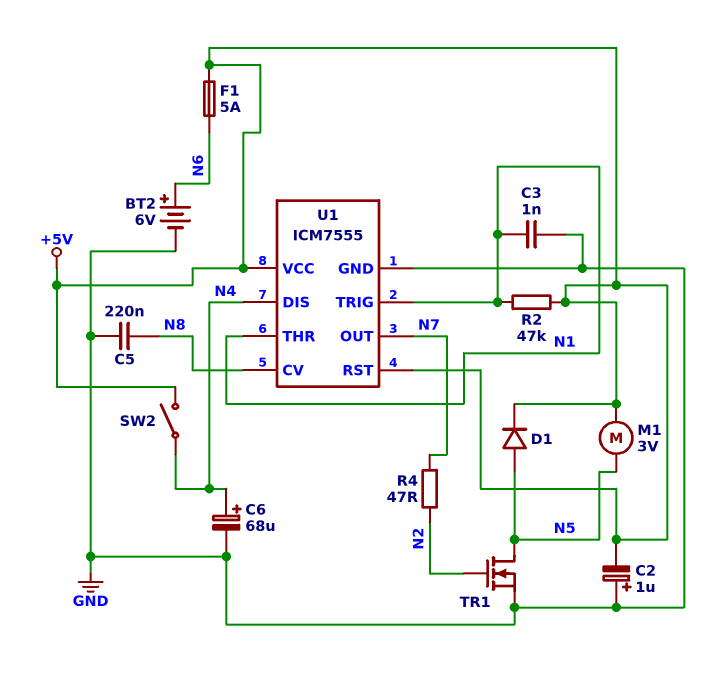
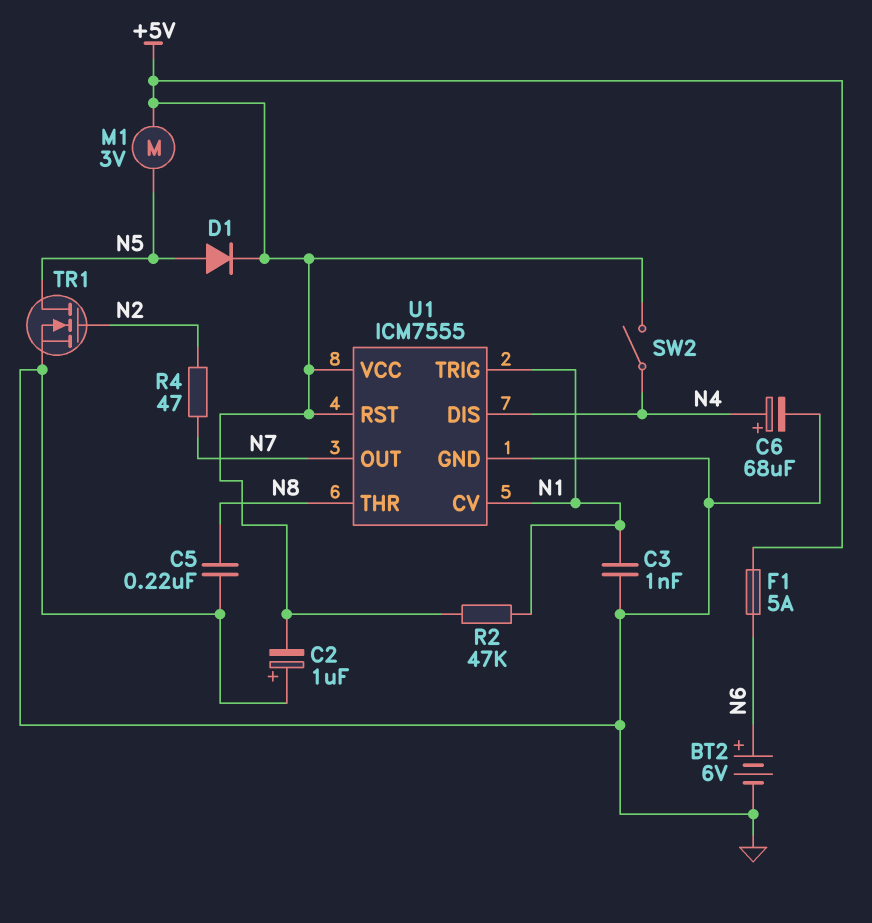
U1 pin CV: N8 -> N1
U1 pin THR: N1 -> N8

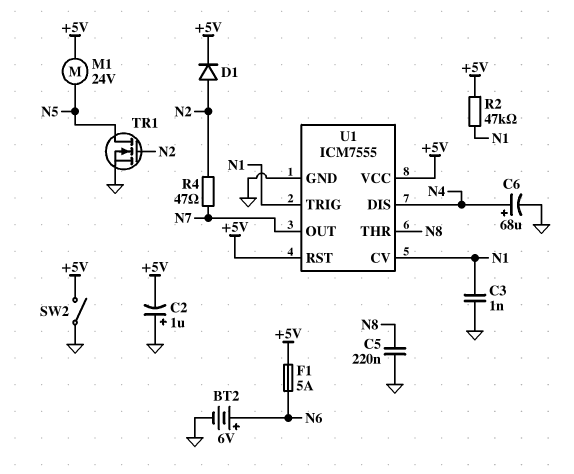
D1: diode (A N5, K +5V) -> diode (A N2, K +5V)
M1: motor 3V (+5V, N5) -> motor 24V (+5V, N5)
SW2: switch (+5V, N4) -> switch (+5V, GND)

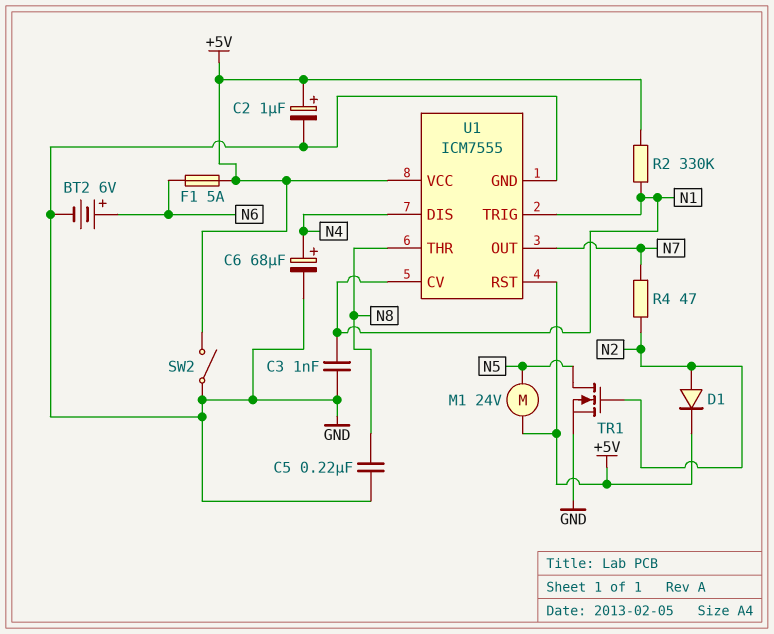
C2: 1uF (plus GND, minus +5V) -> 1uF (plus +5V, minus GND)
R2: 47k (+5V, N1) -> 330k (+5V, N1)

